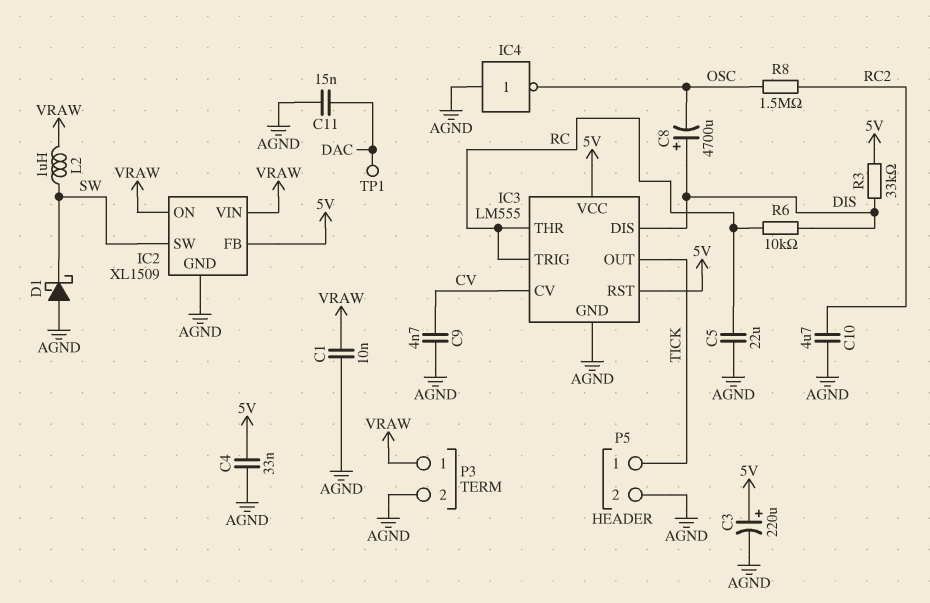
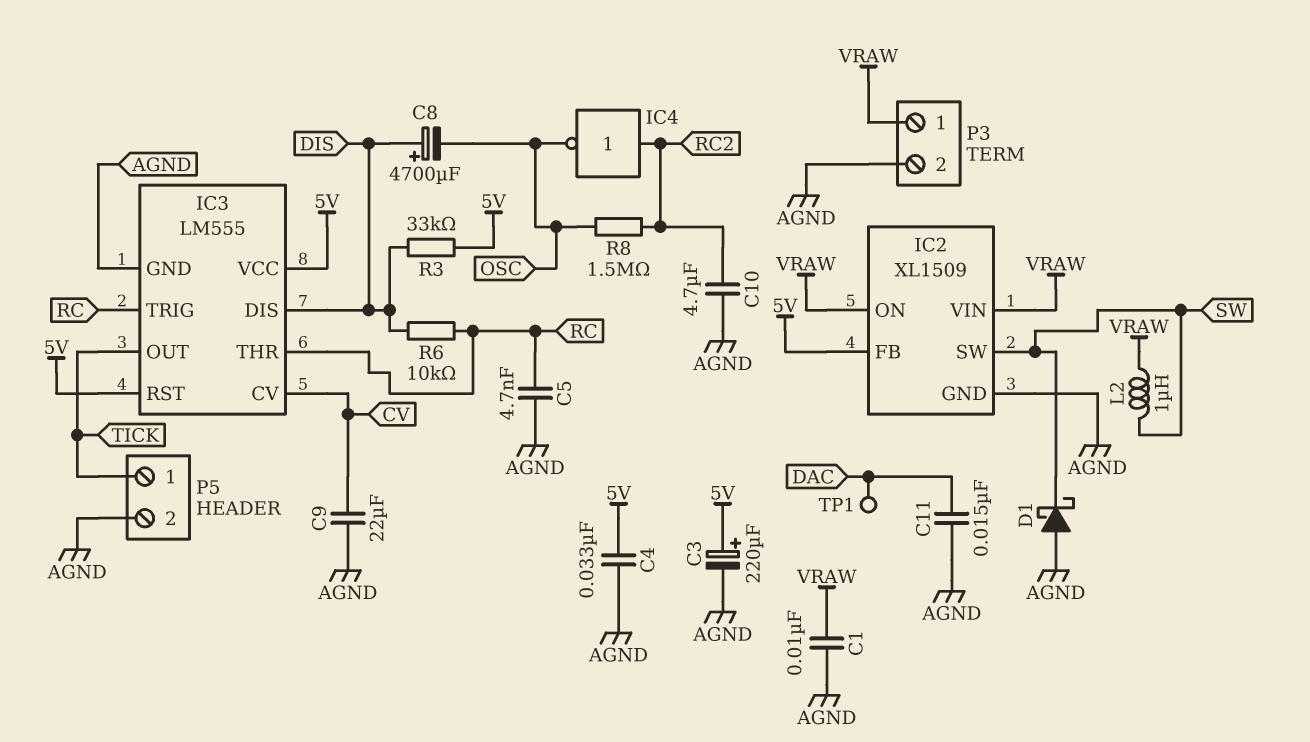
C5: 22uF (AGND, RC) -> 4.7nF (AGND, RC)
C9: 4.7nF (AGND, CV) -> 22uF (AGND, CV)
IC4: NOT (in AGND, out OSC) -> NOT (in RC2, out OSC)

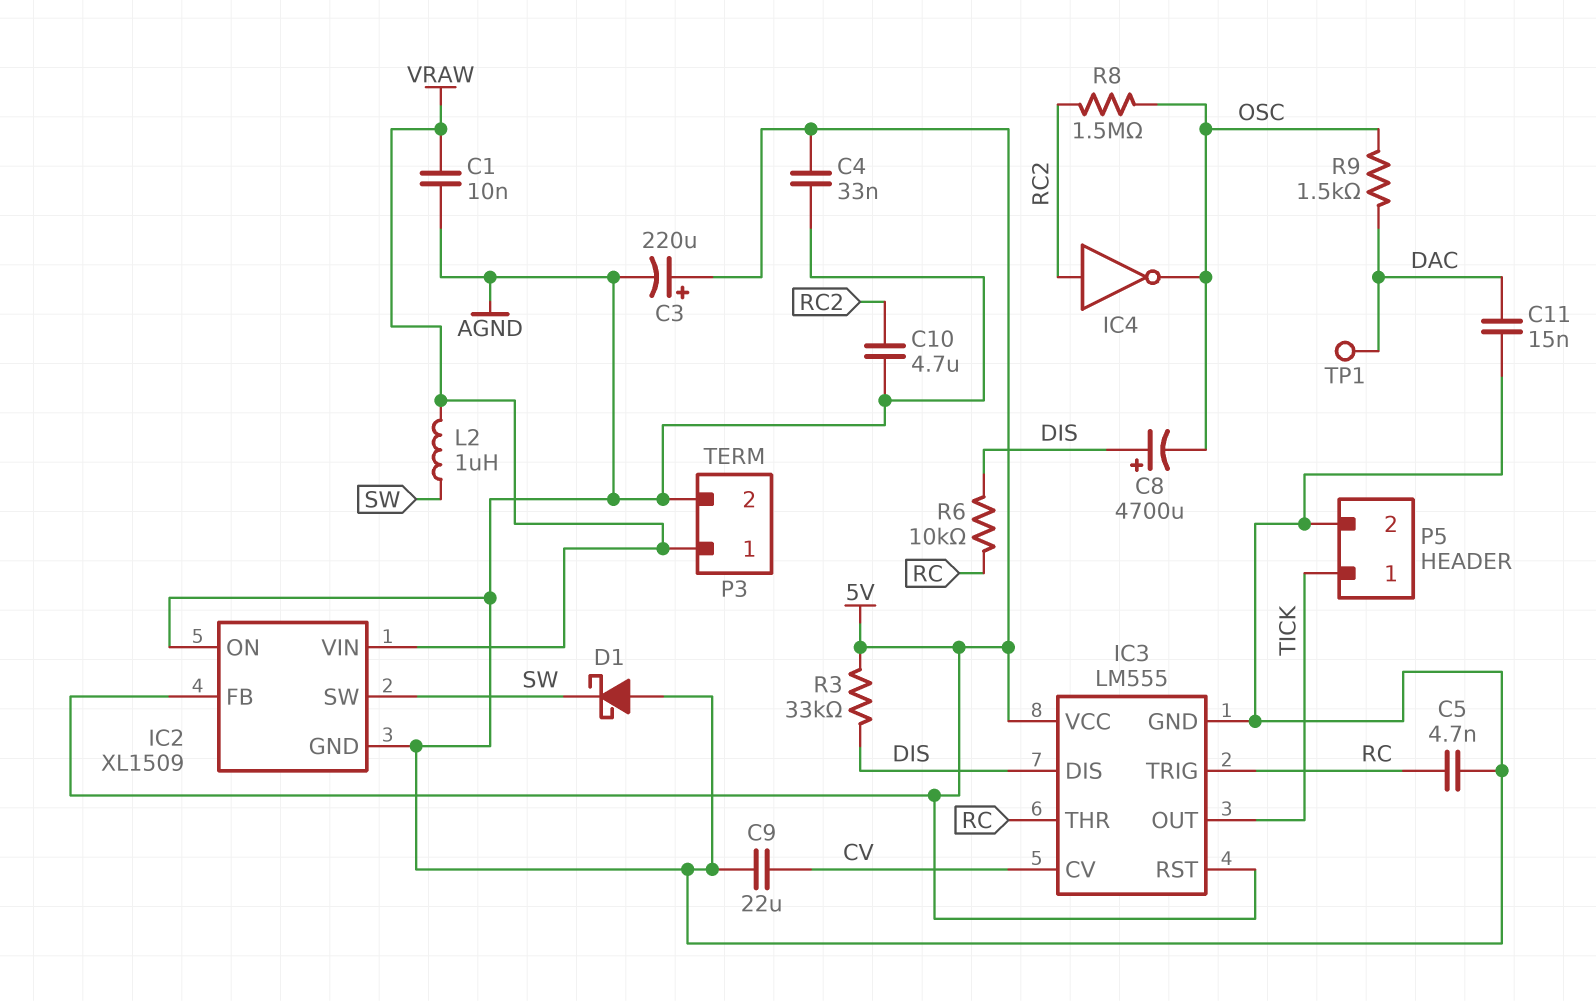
IC2 pin ON: VRAW -> AGND
R9: none -> 1.5k (DAC, OSC)

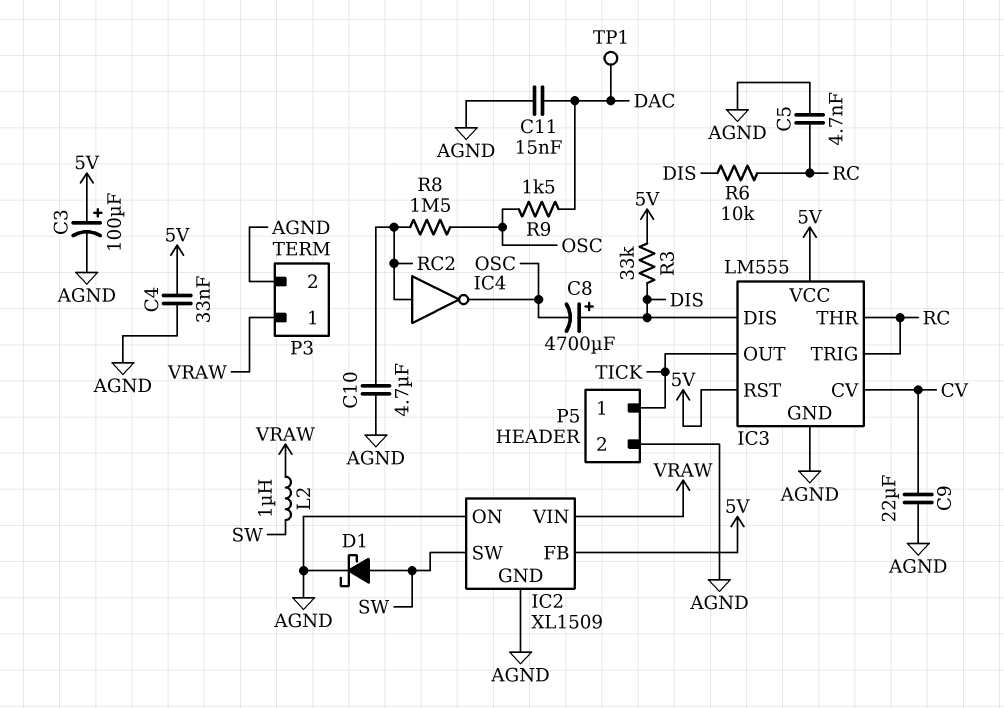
C1: 10nF (AGND, VRAW) -> none
C3: 220uF (plus 5V, minus AGND) -> 100uF (plus 5V, minus AGND)
D1: schottky (A AGND, K SW) -> schottky (A SW, K AGND)

